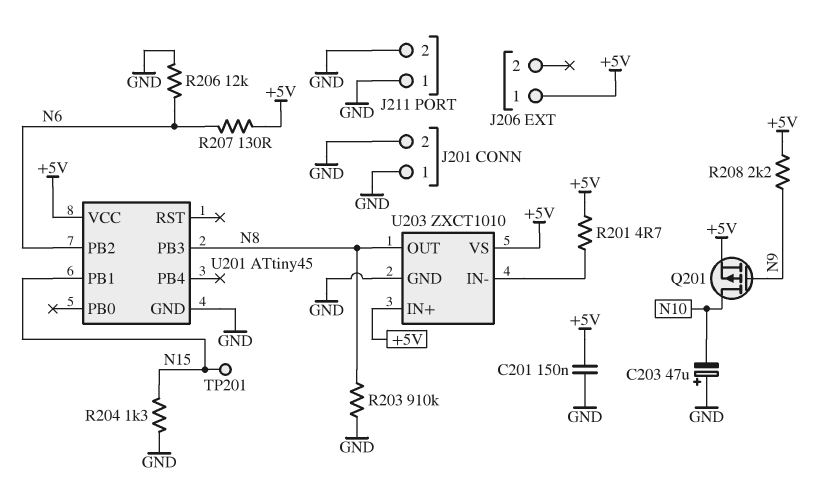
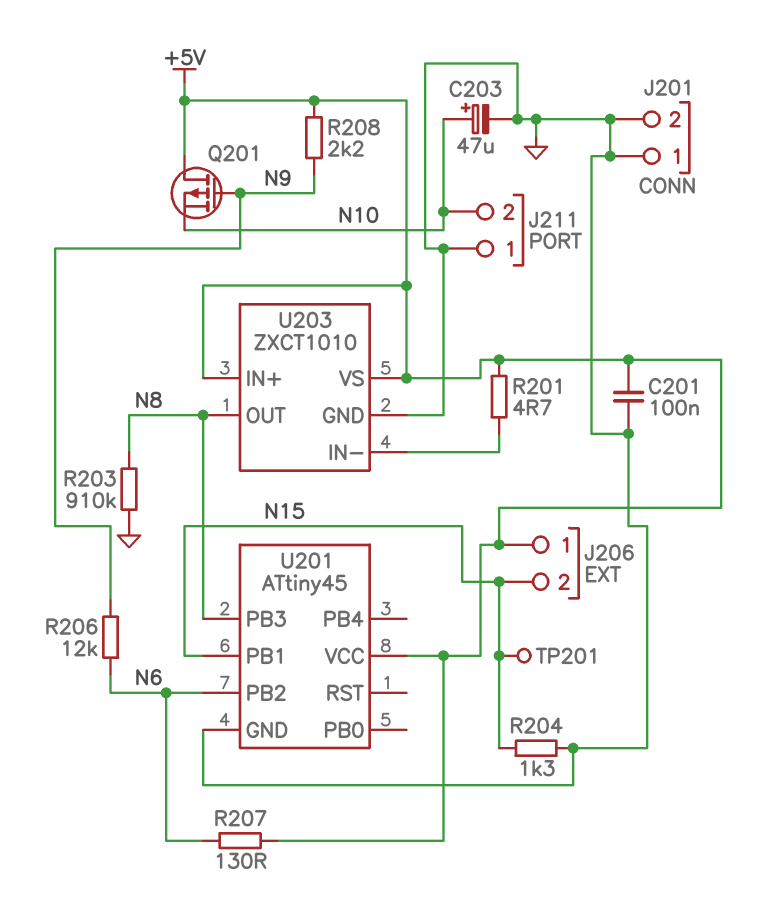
C201: 150nF (+5V, GND) -> 100nF (+5V, GND)
C203: 47uF (plus GND, minus N10) -> 47uF (plus N10, minus GND)
J206 pin 2: none -> N15
J211 pin 2: GND -> N10
Q201: PMOS (G N9, D N10, S +5V) -> PMOS (G N9, D +5V, S N10)
R206: 12k (GND, N6) -> 12k (N6, N9)

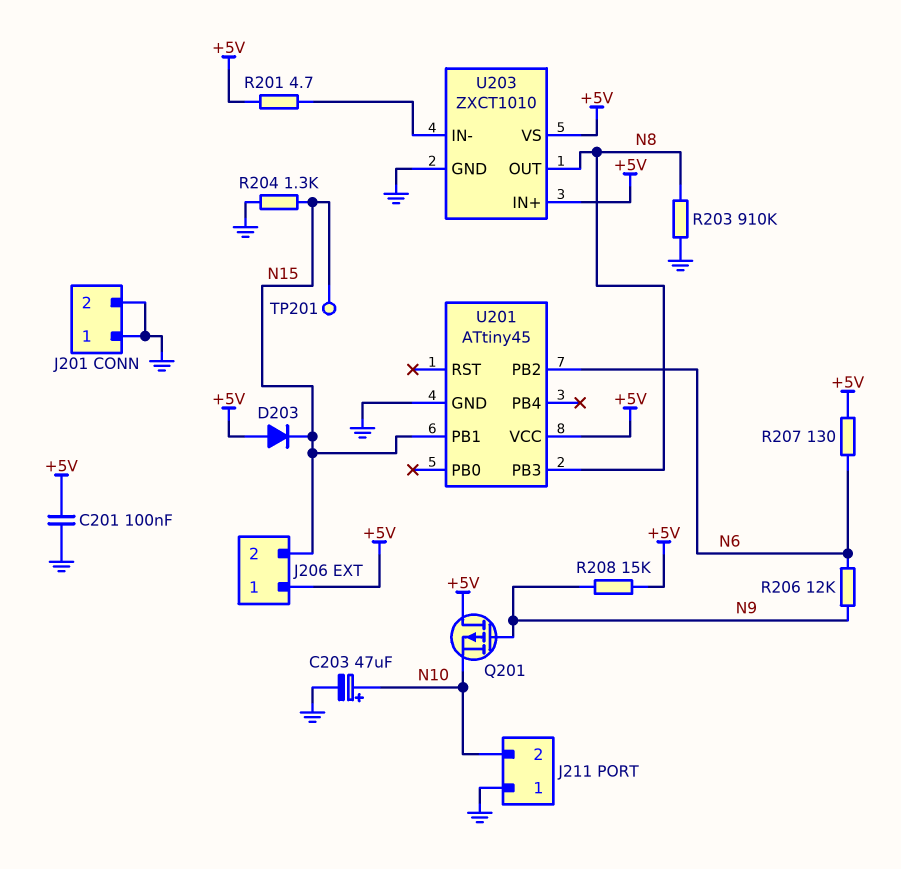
D203: none -> diode (A +5V, K N15)
R208: 2.2k (+5V, N9) -> 15k (+5V, N9)

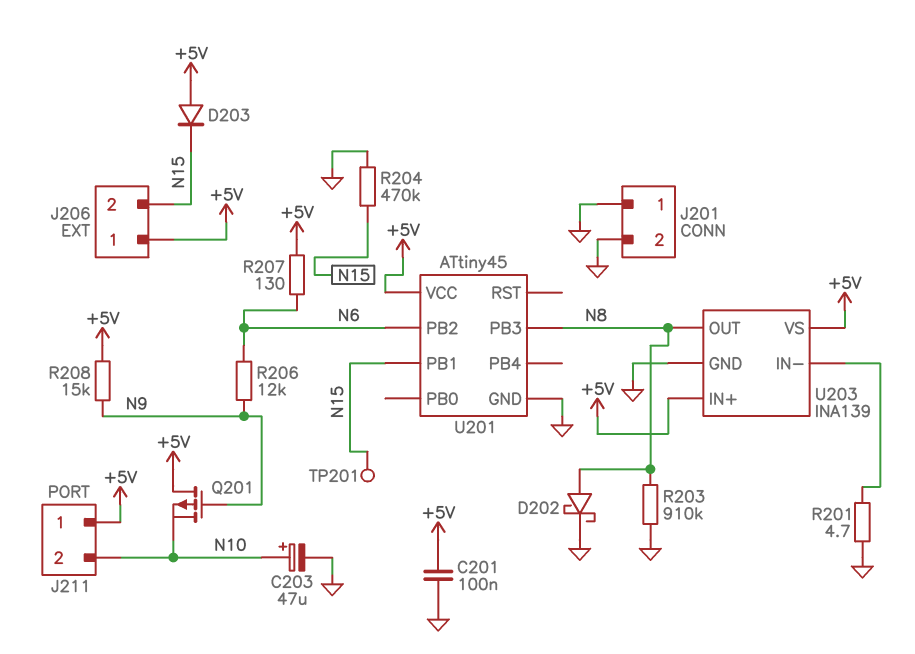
D202: none -> schottky (A N8, K GND)
J211 pin 1: GND -> +5V
R201: 4.7 (+5V, U203/IN-) -> 4.7 (GND, U203/IN-)
R204: 1.3k (GND, N15) -> 470k (GND, N15)
U203: ZXCT1010 -> INA139

